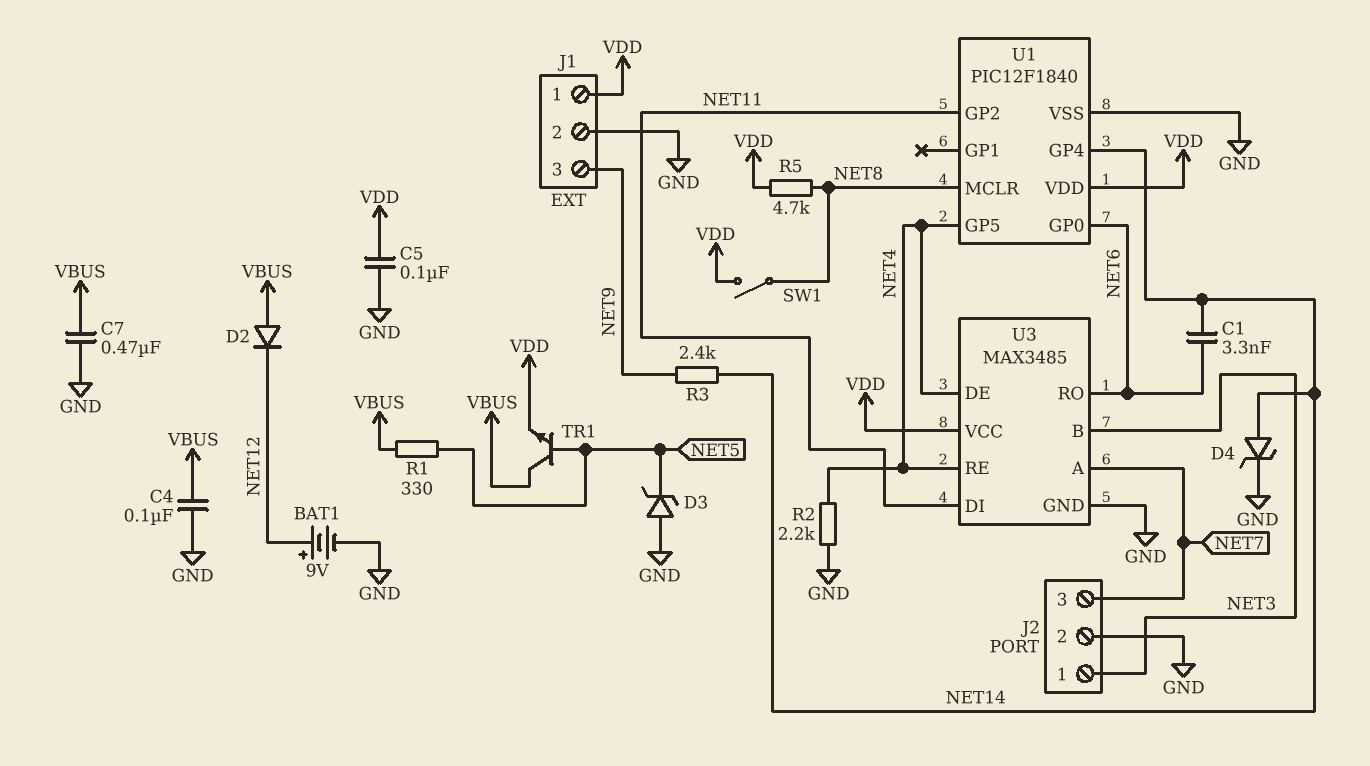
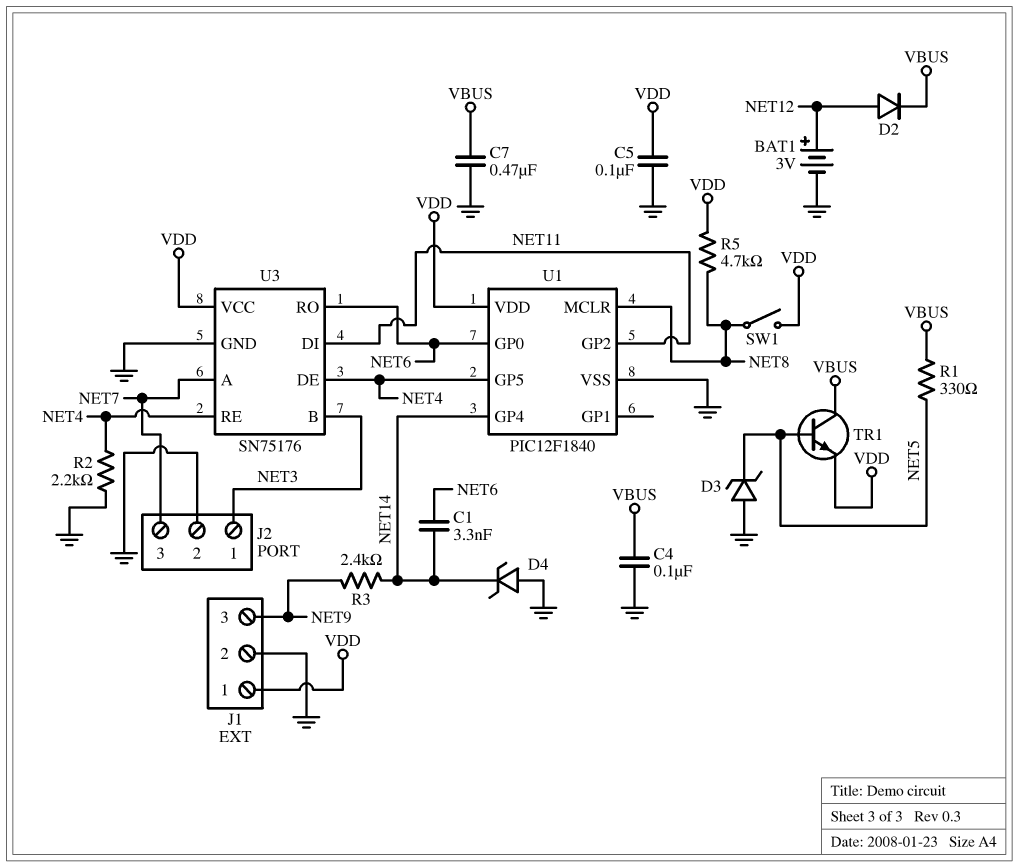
BAT1: 9V (plus NET12, minus GND) -> 3V (plus NET12, minus GND)
D2: diode (A VBUS, K NET12) -> diode (A NET12, K VBUS)
D4: zener (A NET14, K GND) -> zener (A GND, K NET14)
U3: MAX3485 -> SN75176

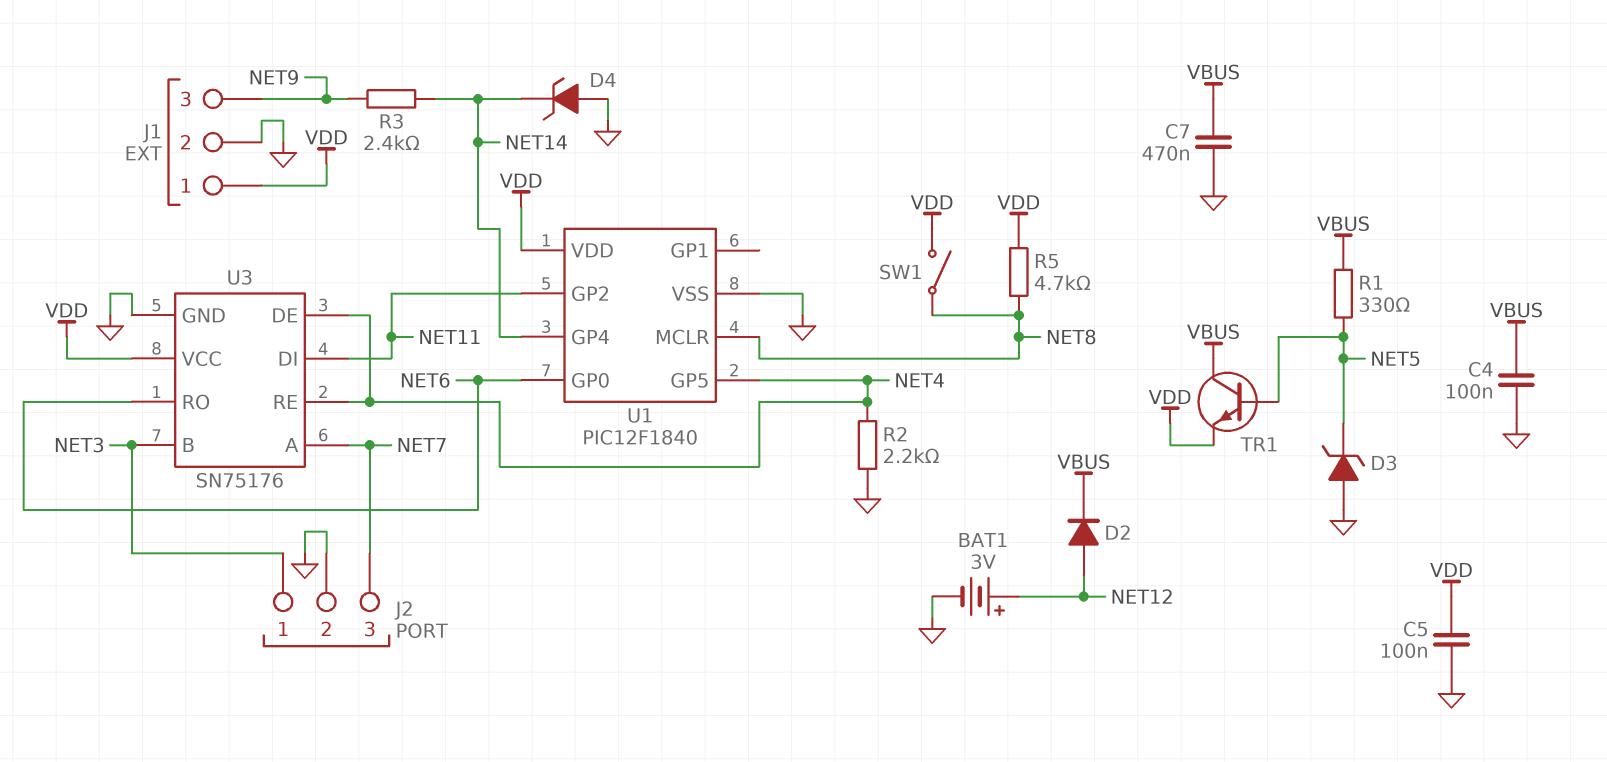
C1: 3.3nF (NET6, NET14) -> none

